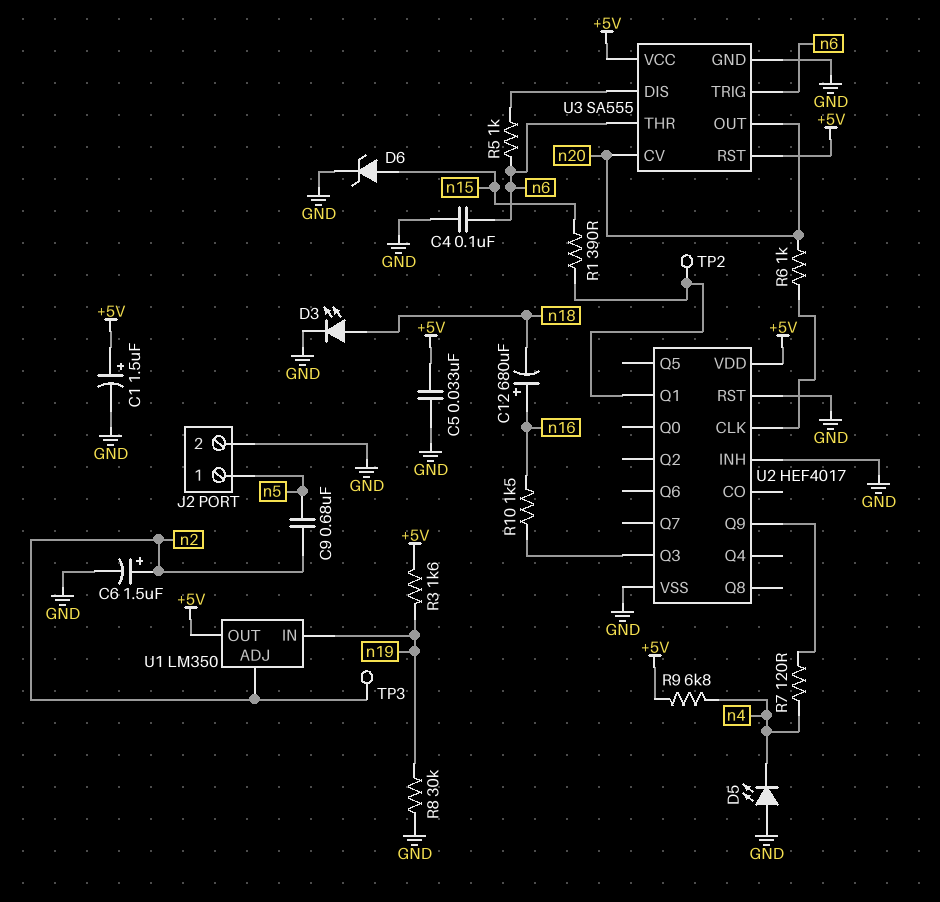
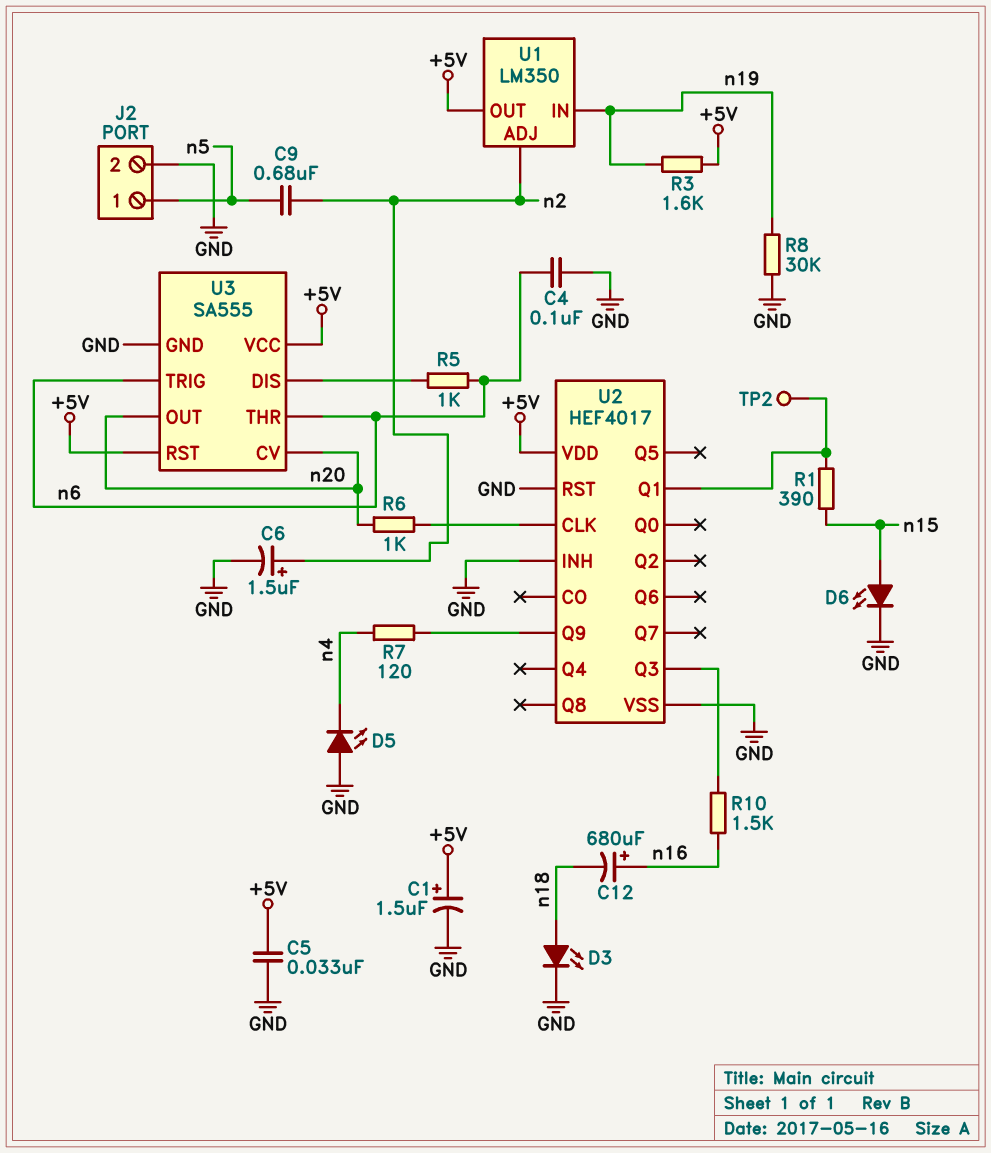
D6: zener (A n15, K GND) -> LED (A n15, K GND)
R9: 6.8k (+5V, n4) -> none
TP3: test point (n2) -> none

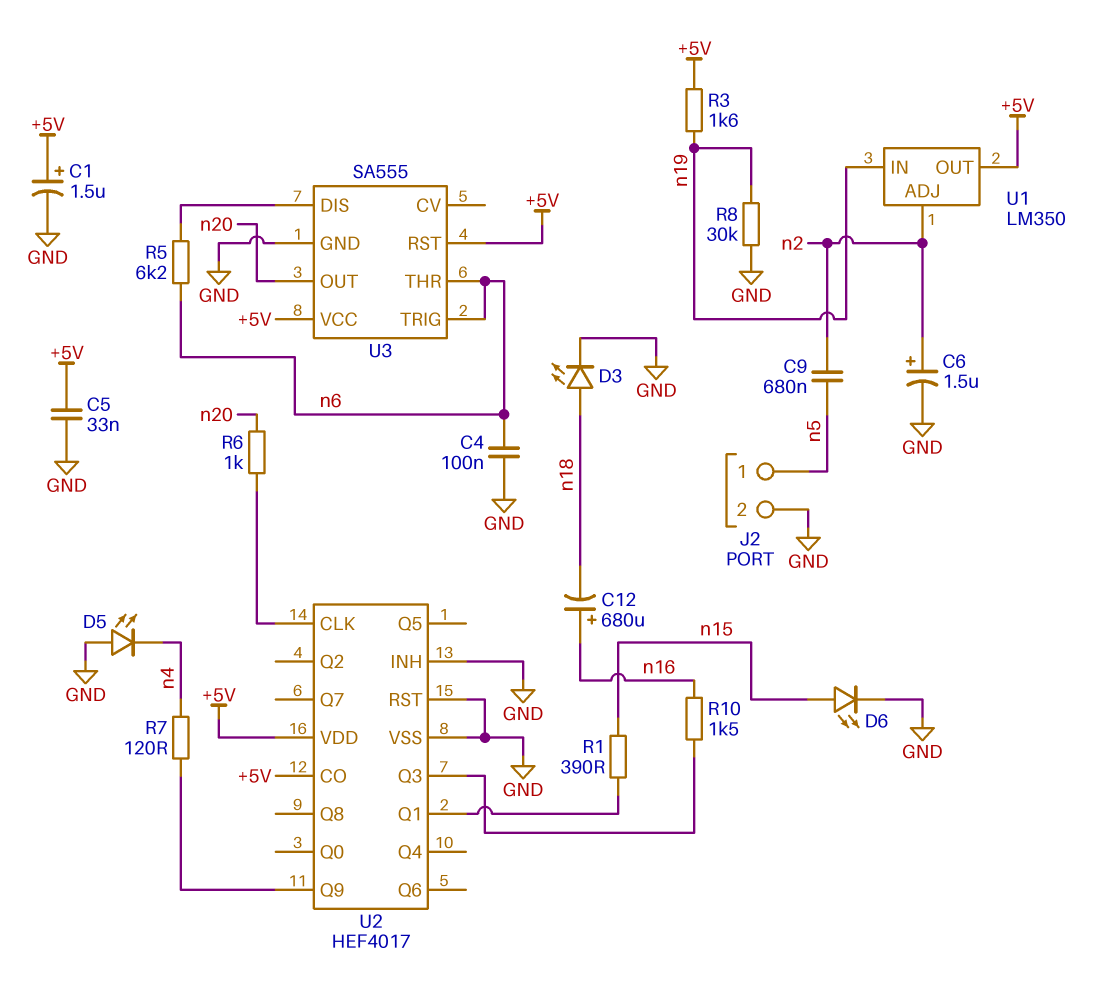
R5: 1k (U3/DIS, n6) -> 6.2k (U3/DIS, n6)
TP2: test point (U2/Q1) -> none
U2 pin CO: none -> +5V
U3 pin CV: n20 -> none

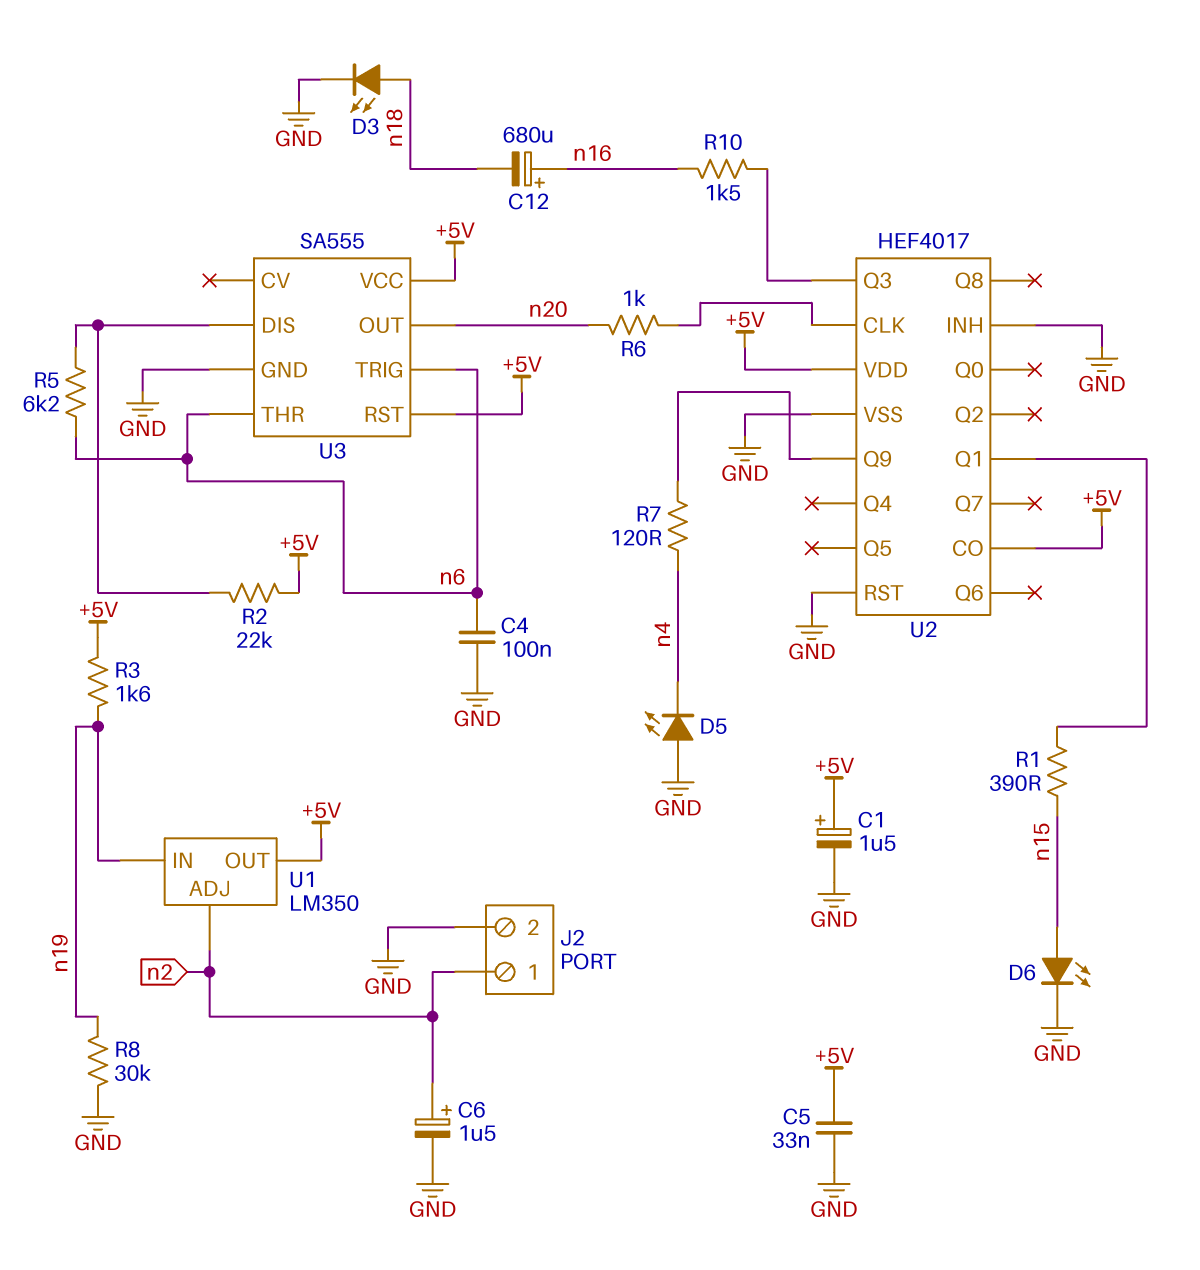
C9: 680nF (n2, n5) -> none
J2 pin 1: n5 -> n2
R2: none -> 22k (+5V, U3/DIS)

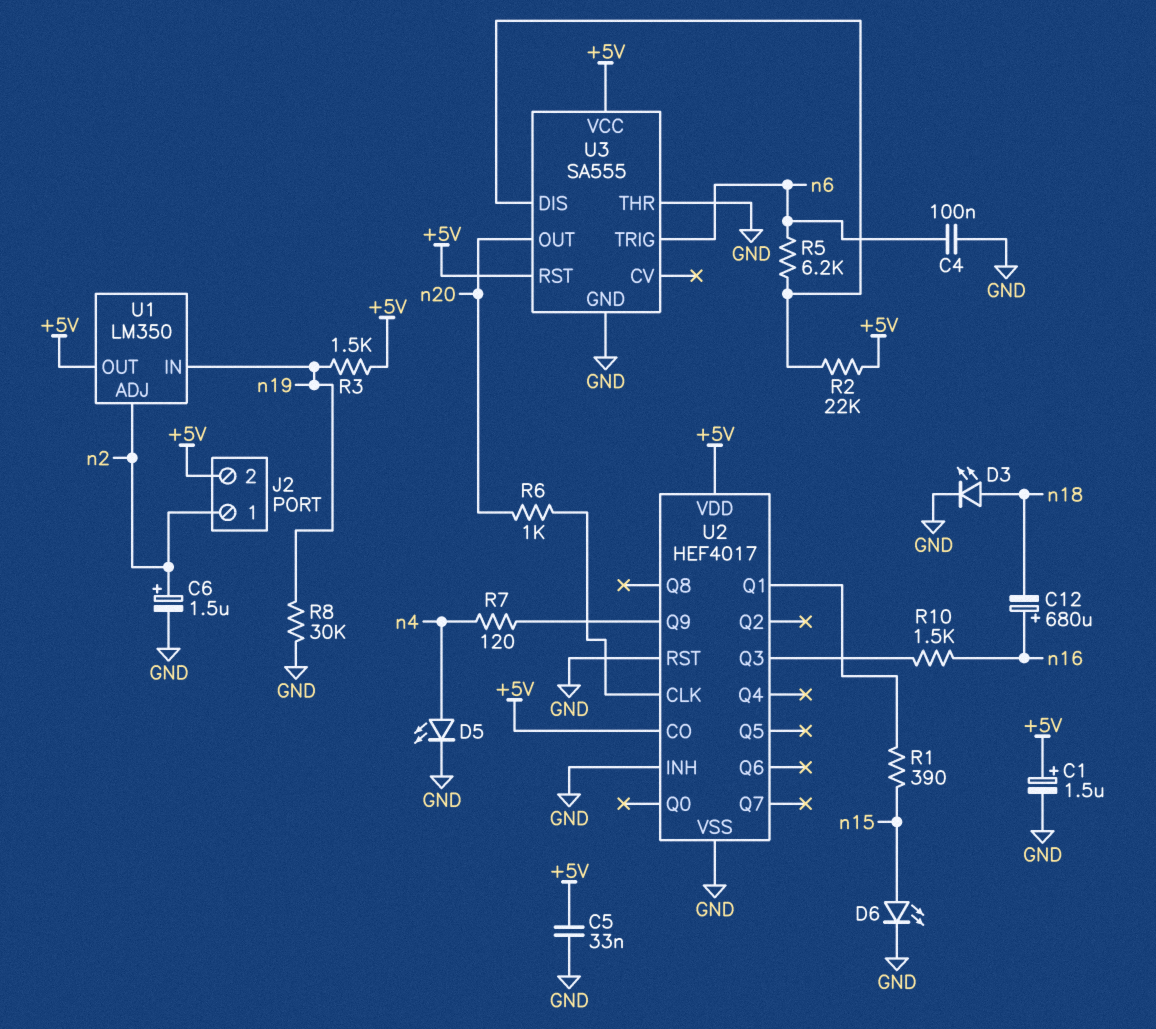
D5: LED (A GND, K n4) -> LED (A n4, K GND)
J2 pin 2: GND -> +5V
R3: 1.6k (+5V, n19) -> 1.5k (+5V, n19)
U3 pin THR: n6 -> GND

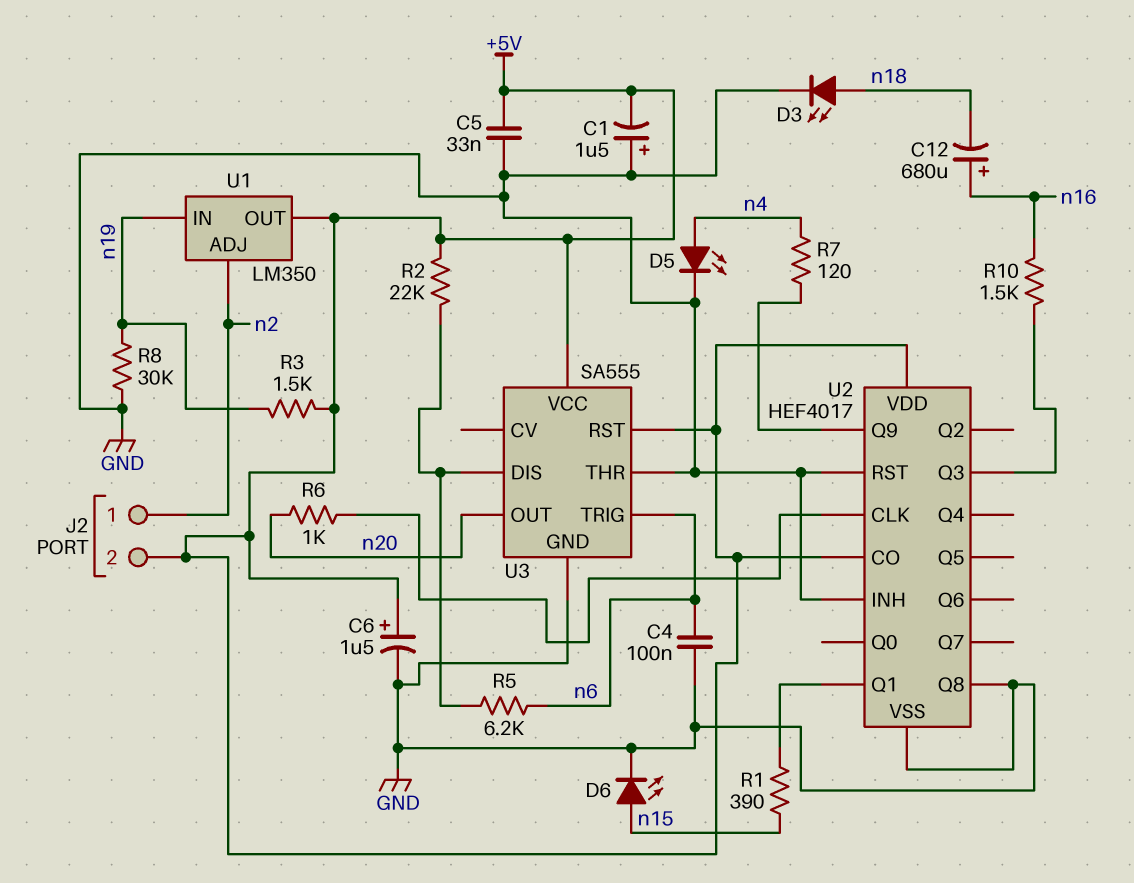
C1: 1.5uF (plus +5V, minus GND) -> 1.5uF (plus GND, minus +5V)
C6: 1.5uF (plus n2, minus GND) -> 1.5uF (plus +5V, minus GND)
U2 pin Q8: none -> GND

